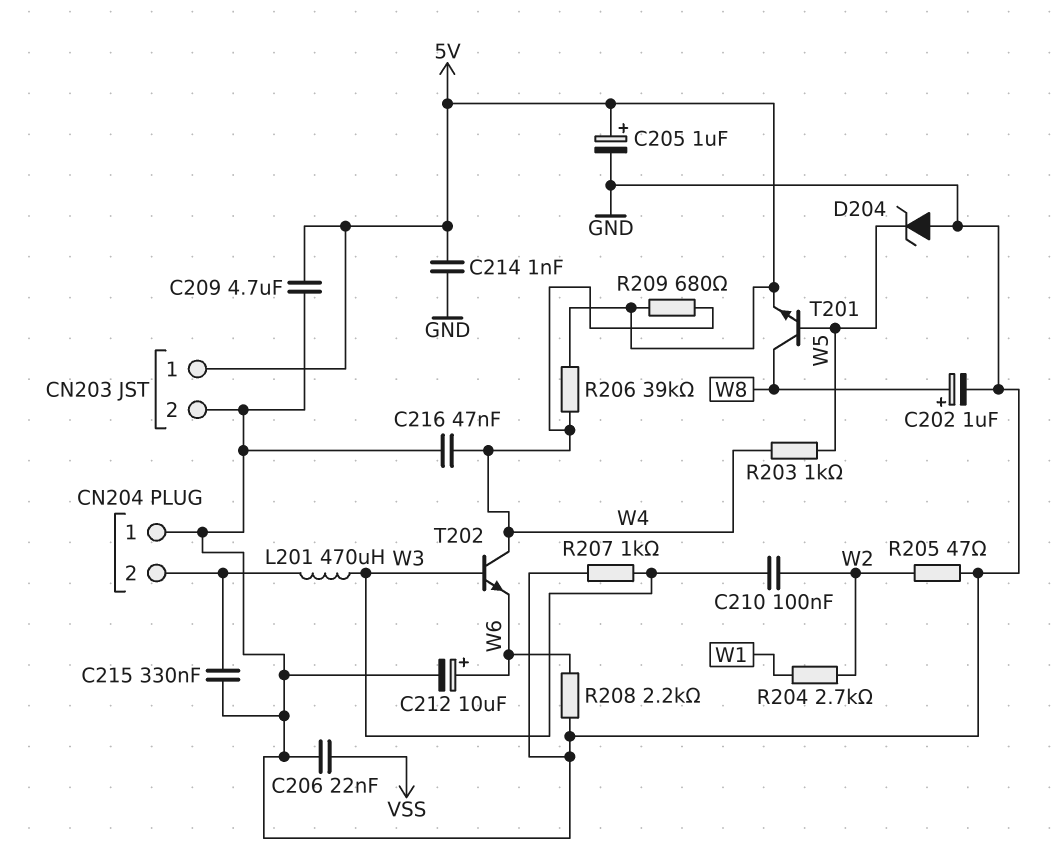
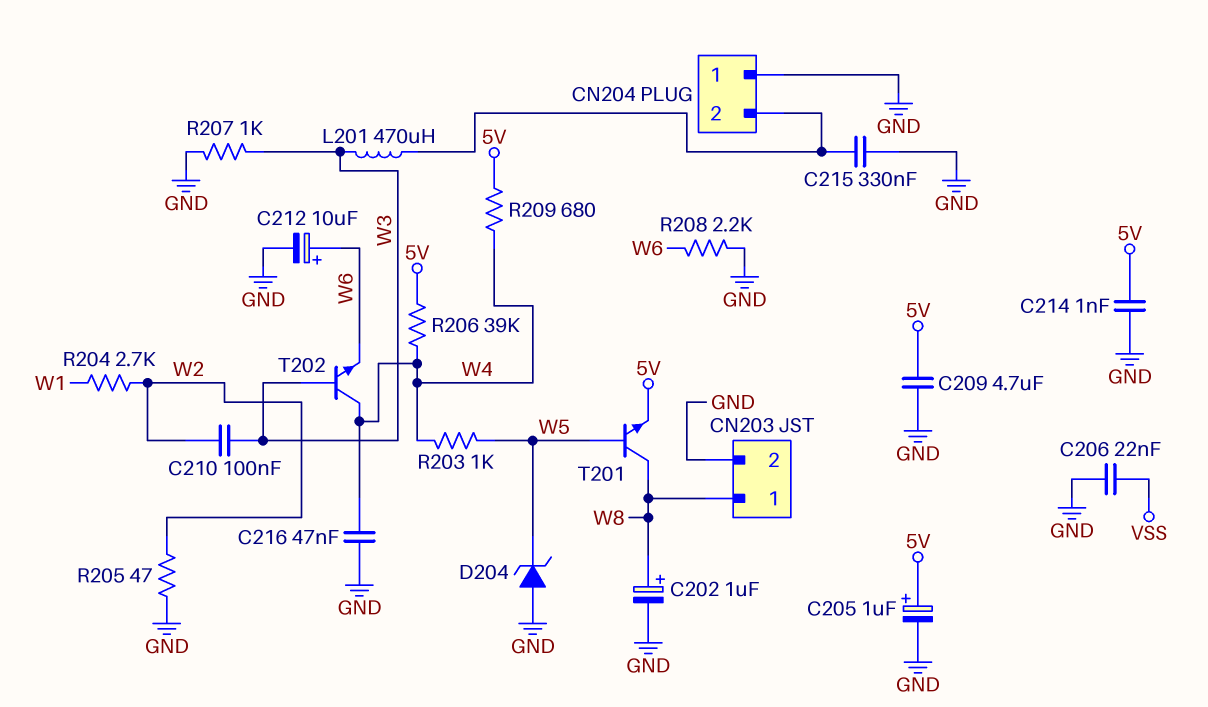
CN203 pin 1: 5V -> W8

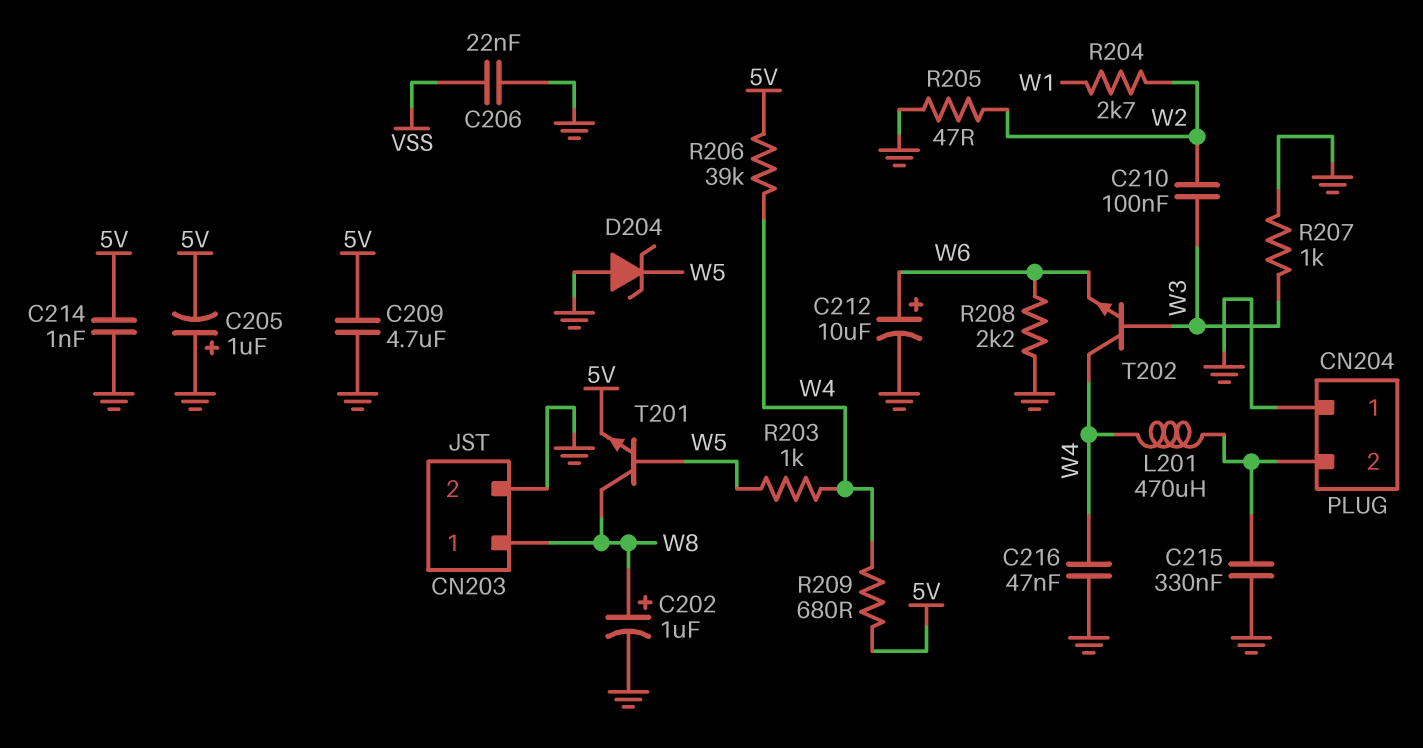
C205: 1uF (plus 5V, minus GND) -> 1uF (plus GND, minus 5V)
L201: 470uH (CN204/2, W3) -> 470uH (CN204/2, W4)

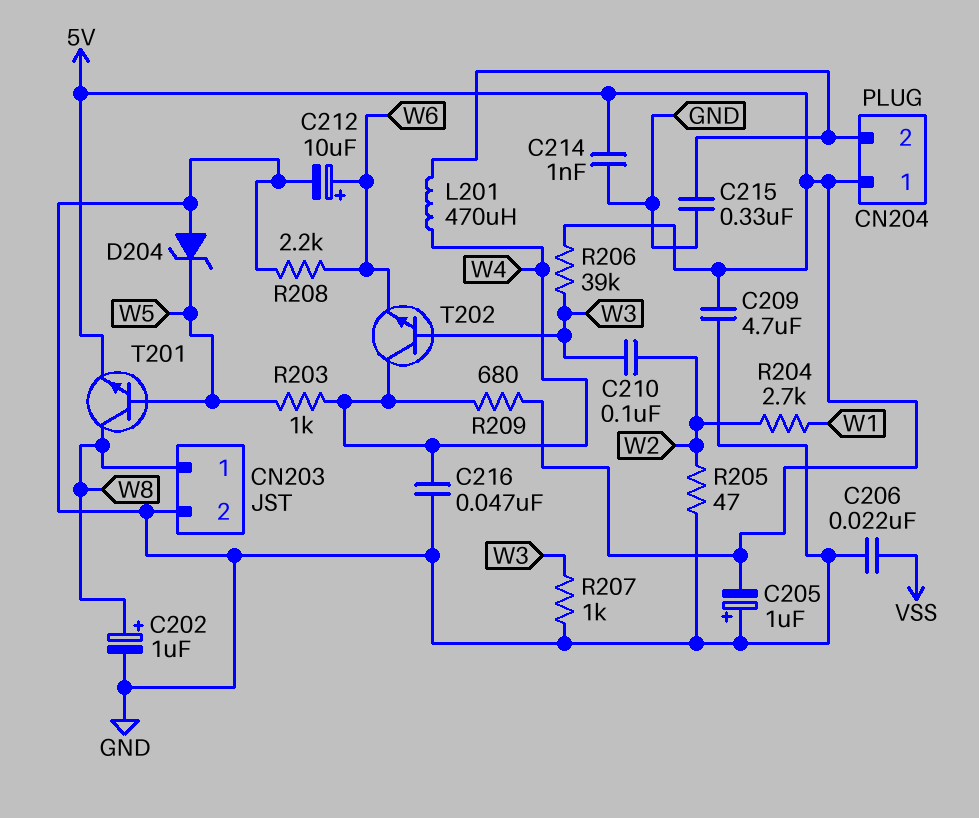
CN204 pin 1: GND -> 5V
R206: 39k (5V, W4) -> 39k (5V, W3)

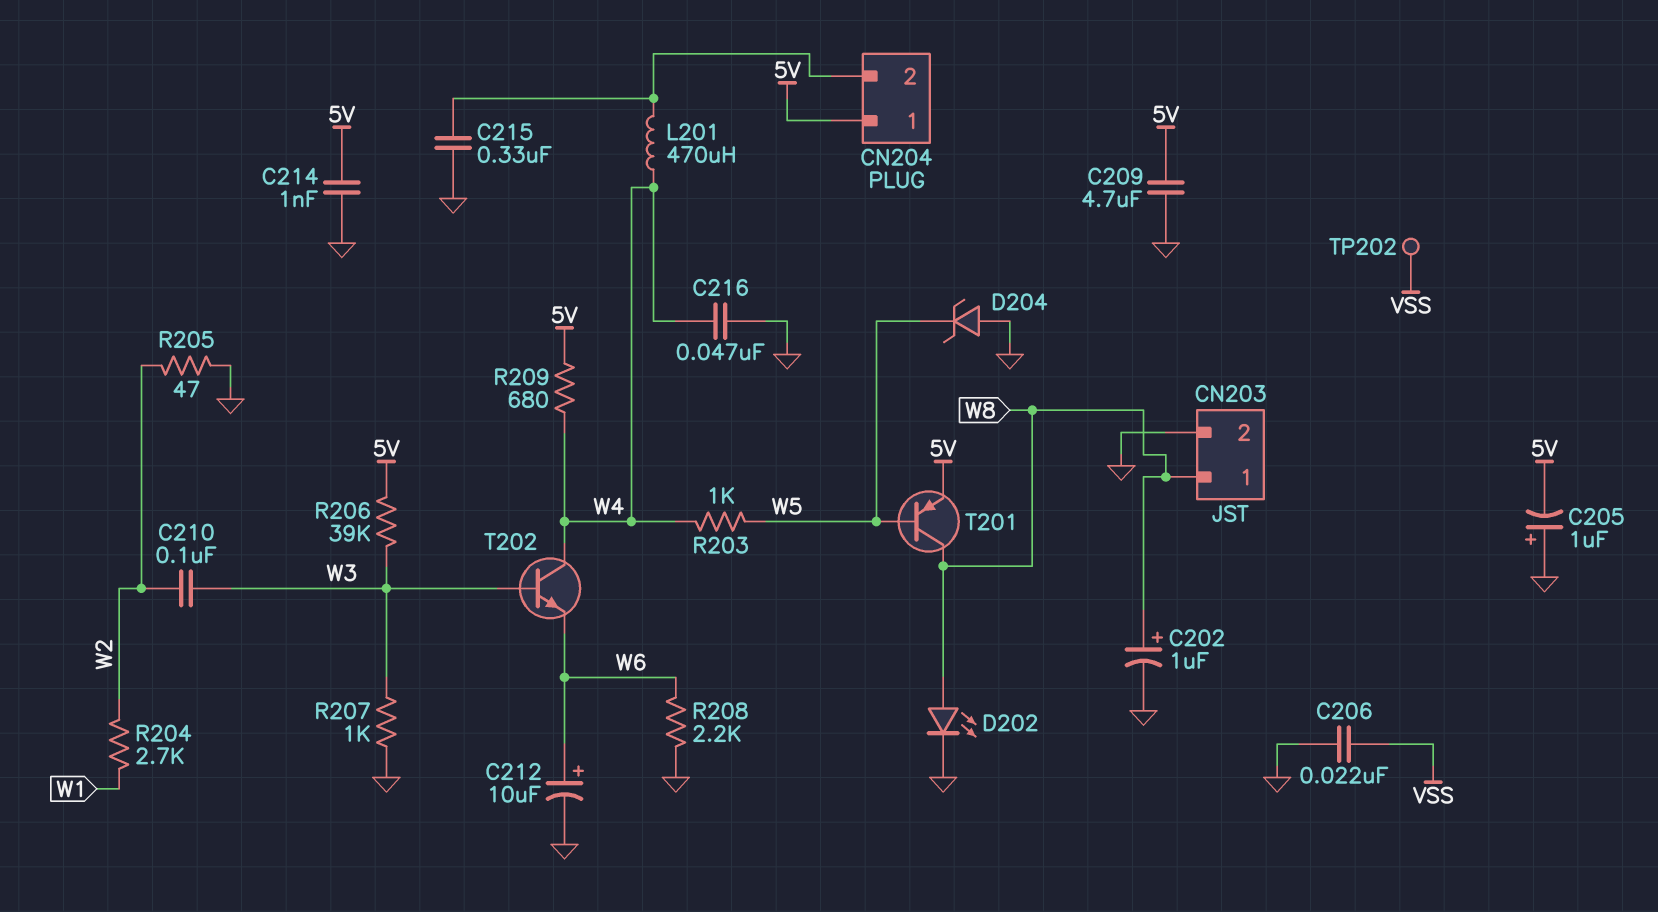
D202: none -> LED (A W8, K GND)
T201: NPN (B W5, C W8, E 5V) -> PNP (B W5, C W8, E 5V)
TP202: none -> test point (VSS)

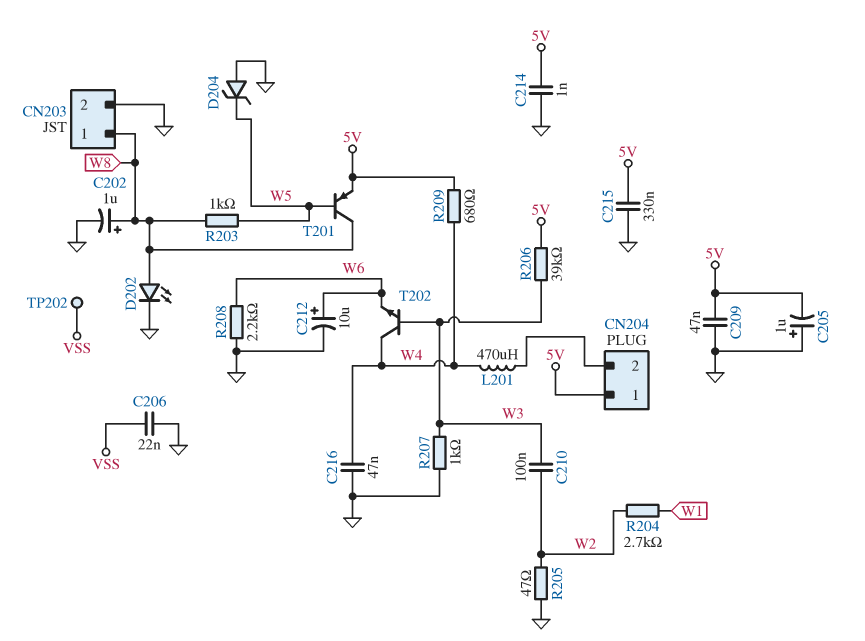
C209: 4.7uF (5V, GND) -> 47nF (5V, GND)
C215: 330nF (CN204/2, GND) -> 330nF (5V, GND)
R203: 1k (W4, W5) -> 1k (W5, W8)

